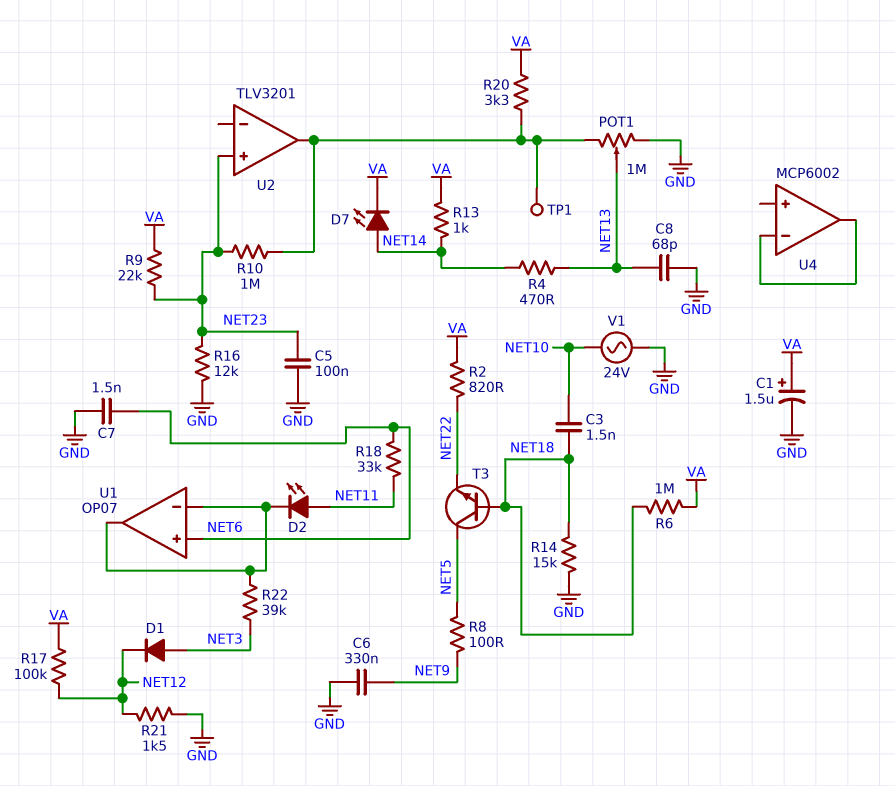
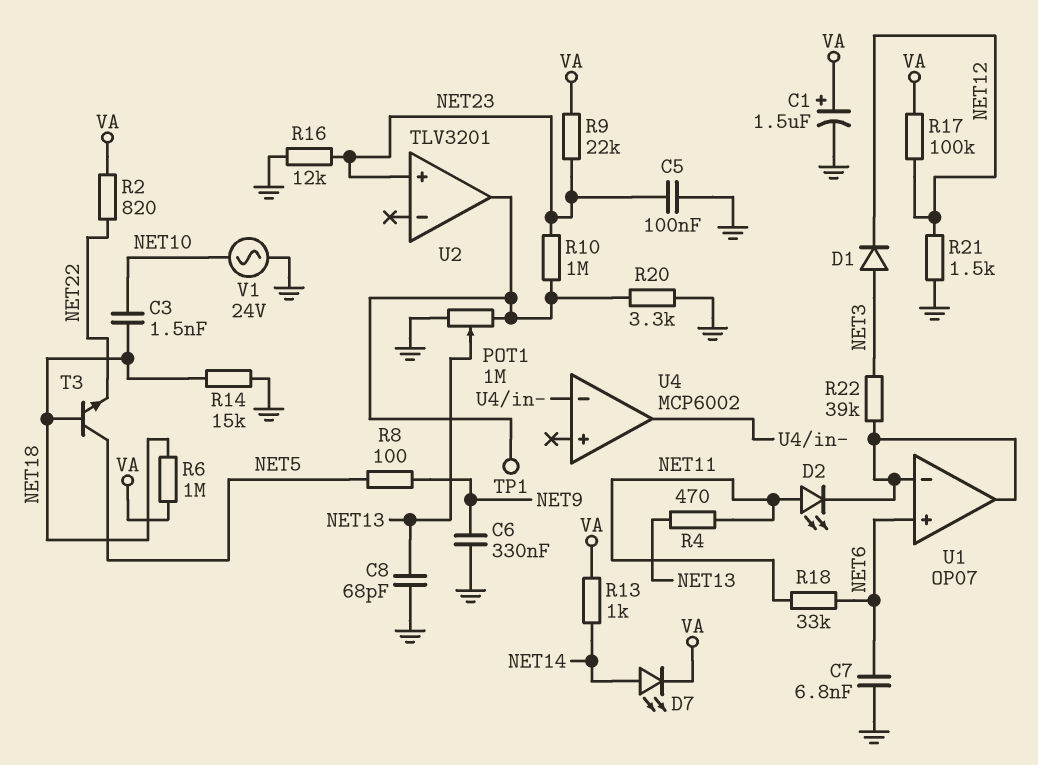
C7: 1.5nF (GND, NET6) -> 6.8nF (GND, NET6)
R4: 470 (NET13, NET14) -> 470 (NET11, NET13)
R20: 3.3k (U2/out, VA) -> 3.3k (GND, U2/out)

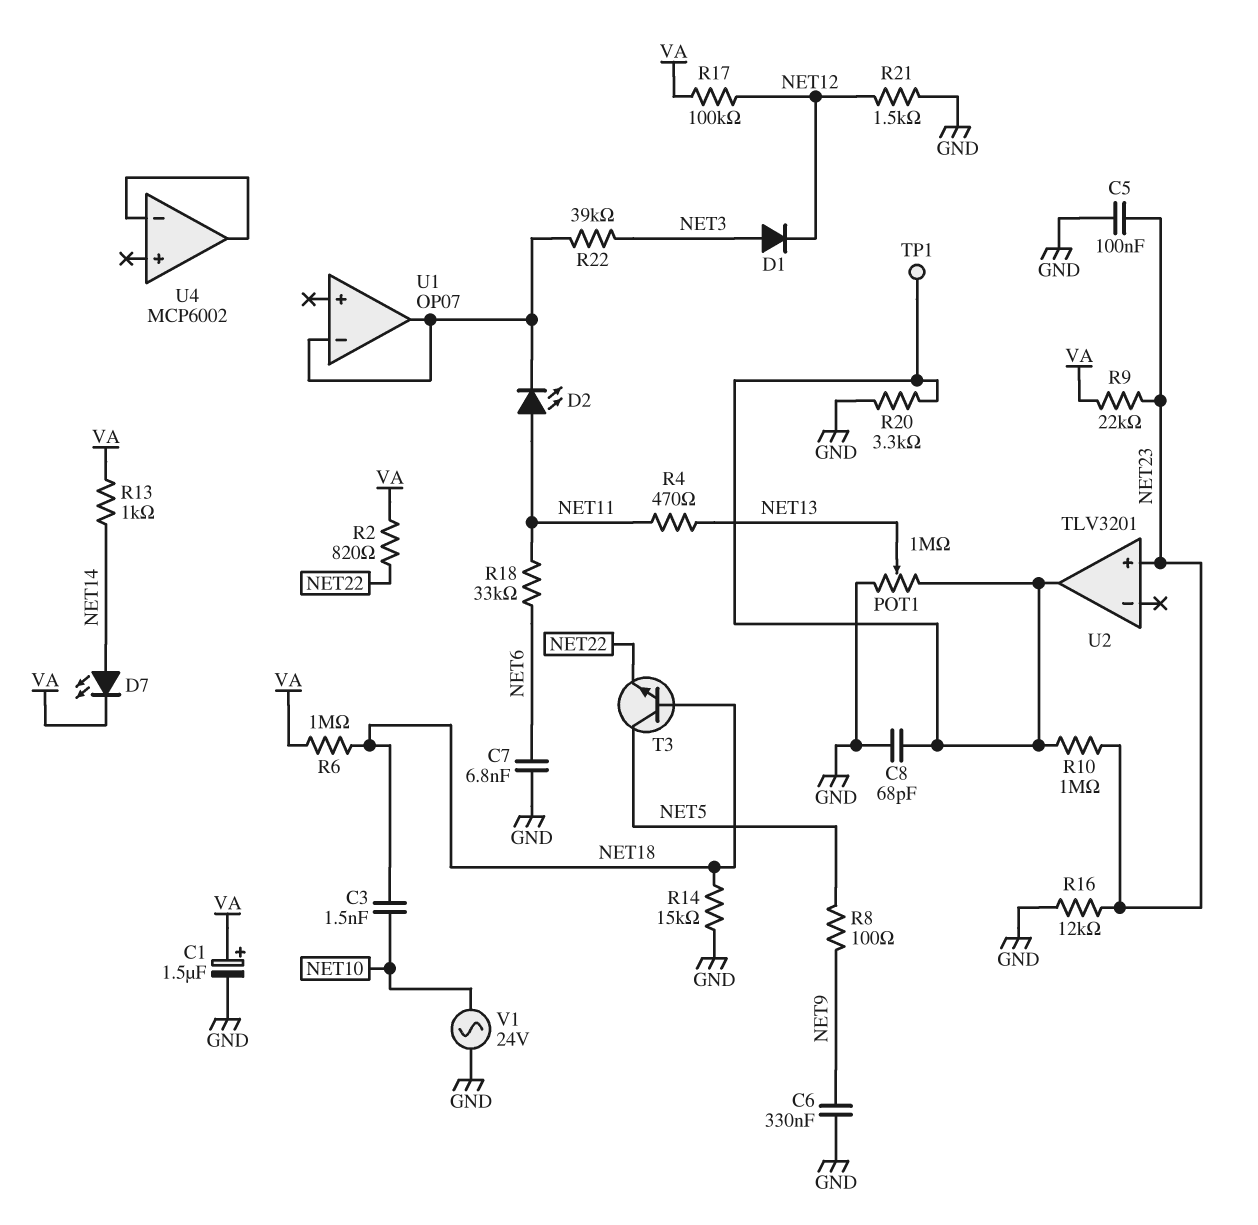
C8: 68pF (GND, NET13) -> 68pF (GND, U2/out)
U1 pin in+: NET6 -> none

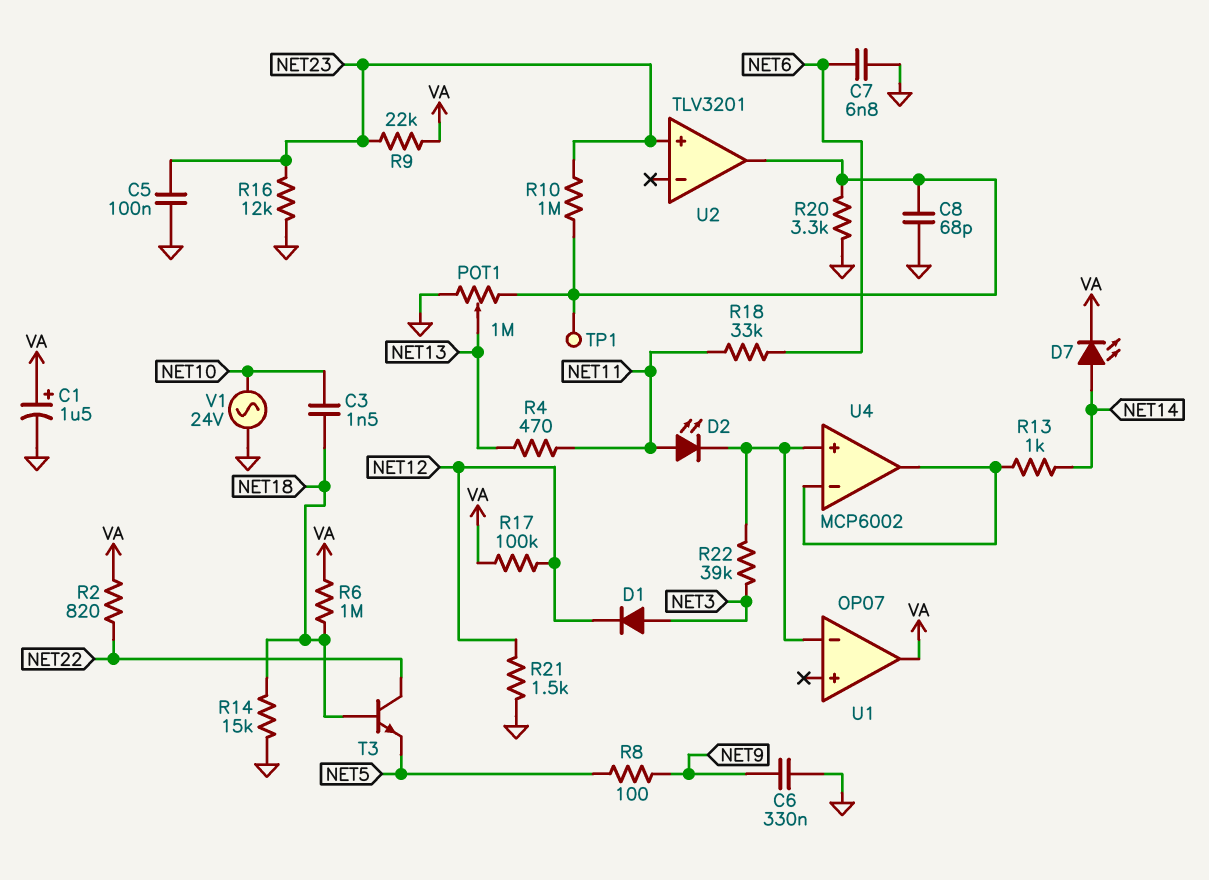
R13: 1k (NET14, VA) -> 1k (NET14, U4/in-)
T3: NPN (B NET18, C NET5, E NET22) -> NPN (B NET18, C NET22, E NET5)
U1 pin out: U1/in- -> VA
U4 pin in+: none -> U1/in-

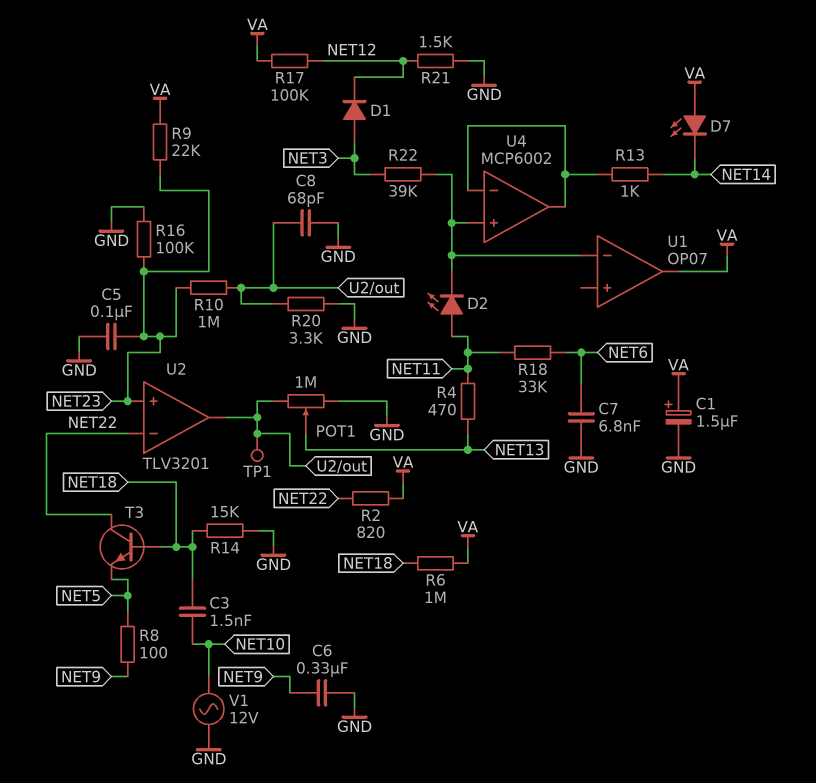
D7: LED (A NET14, K VA) -> LED (A VA, K NET14)
R16: 12k (GND, NET23) -> 100k (GND, NET23)
U2 pin in-: none -> NET22
V1: AC 24V (GND, NET10) -> AC 12V (GND, NET10)

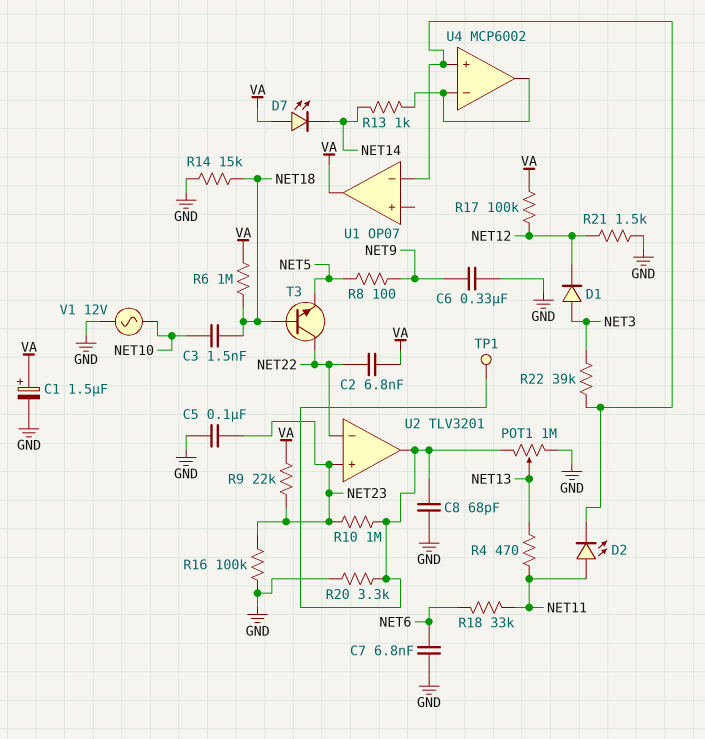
C2: none -> 6.8nF (NET22, VA)
R2: 820 (NET22, VA) -> none

